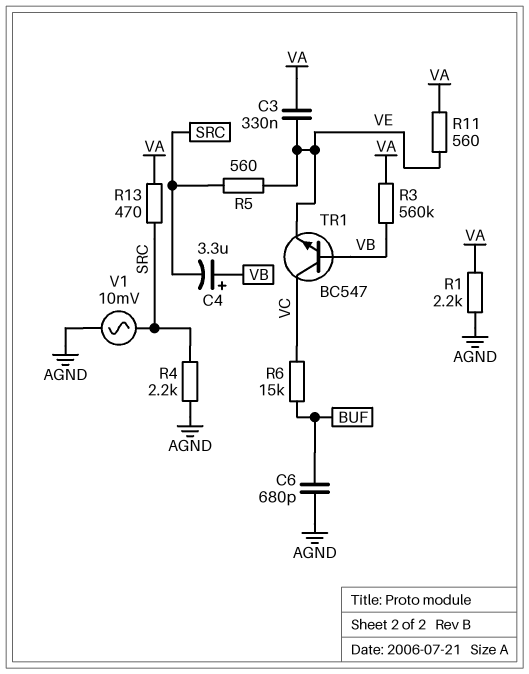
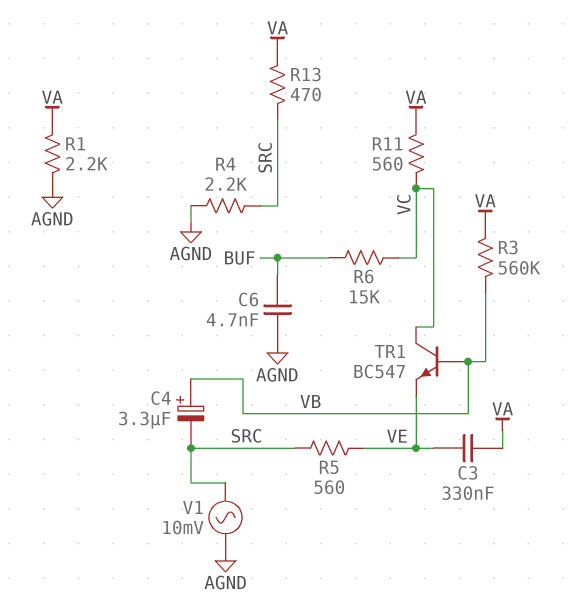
C6: 680pF (AGND, BUF) -> 4.7nF (AGND, BUF)
R11: 560 (VA, VE) -> 560 (VA, VC)

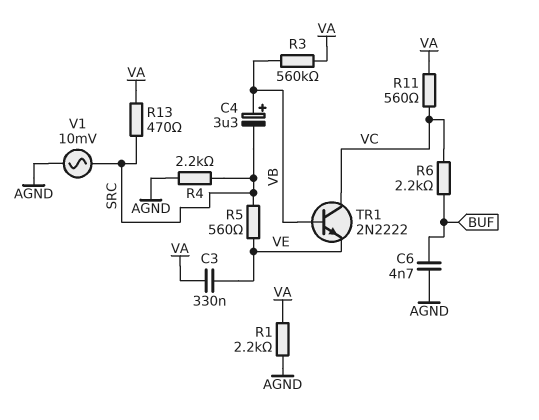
R6: 15k (BUF, VC) -> 2.2k (BUF, VC)
TR1: NPN BC547 (B VB, C VC, E VE) -> NPN 2N2222 (B VB, C VC, E VE)

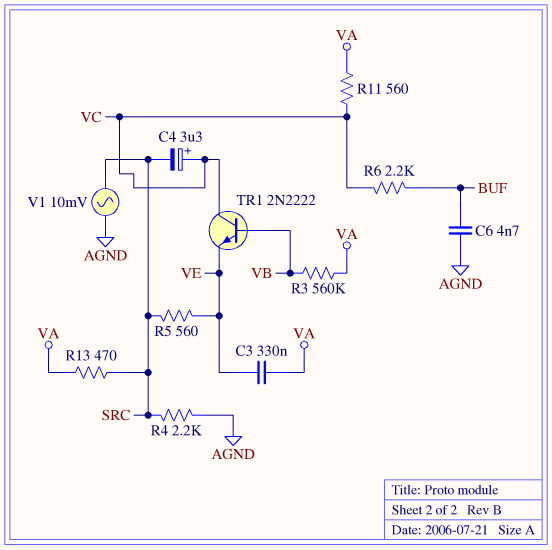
C4: 3.3uF (plus VB, minus SRC) -> 3.3uF (plus VC, minus SRC)
R1: 2.2k (AGND, VA) -> none

